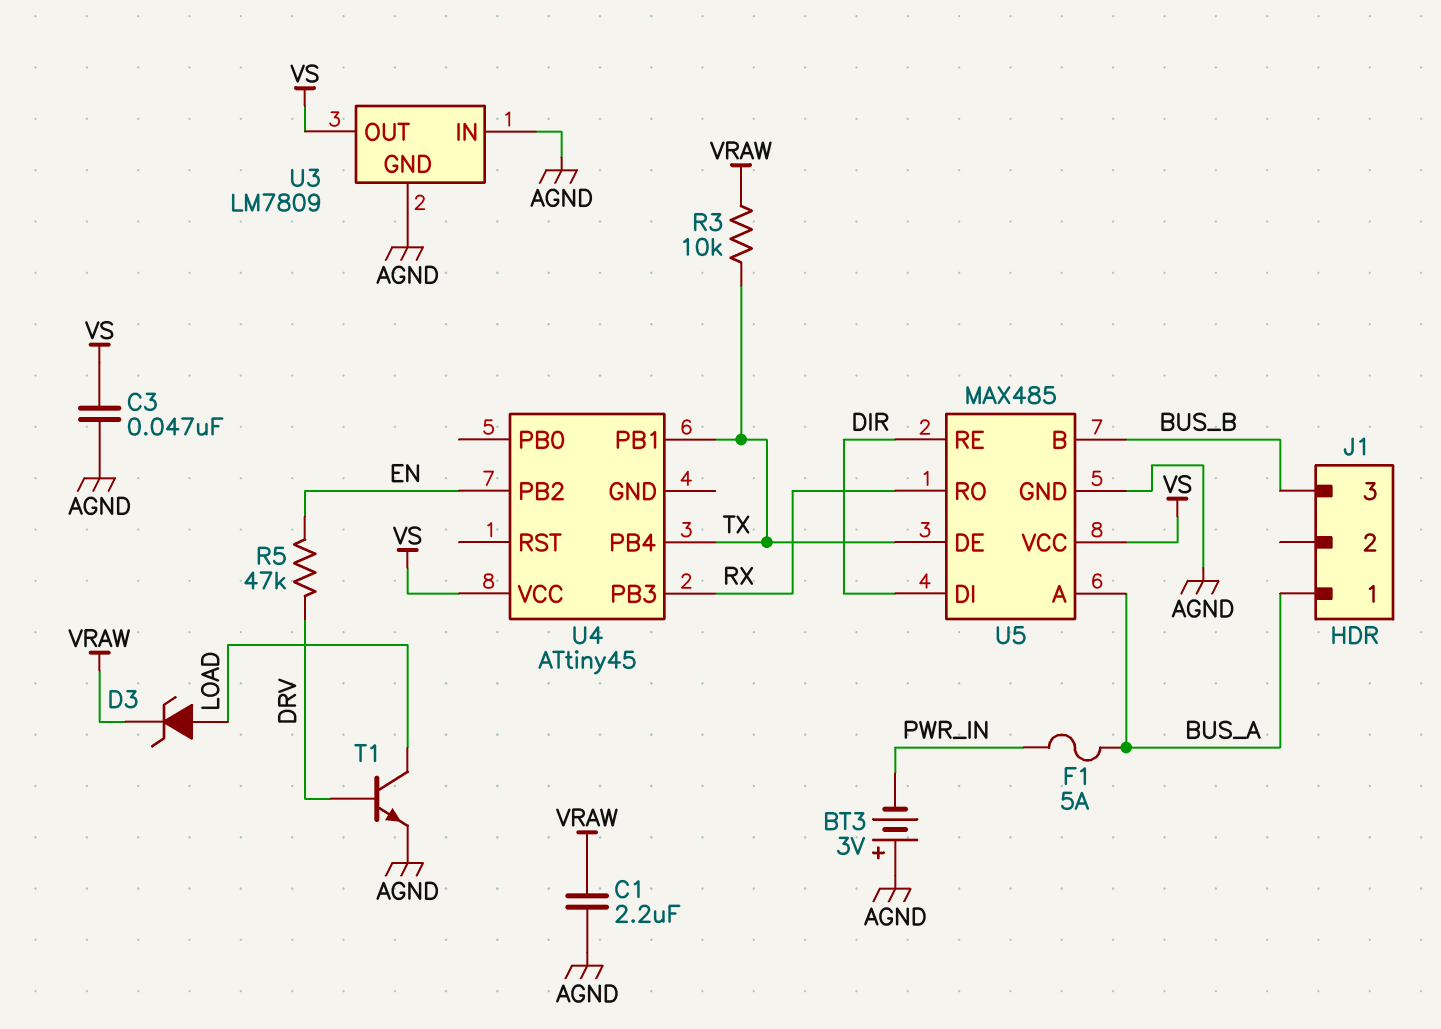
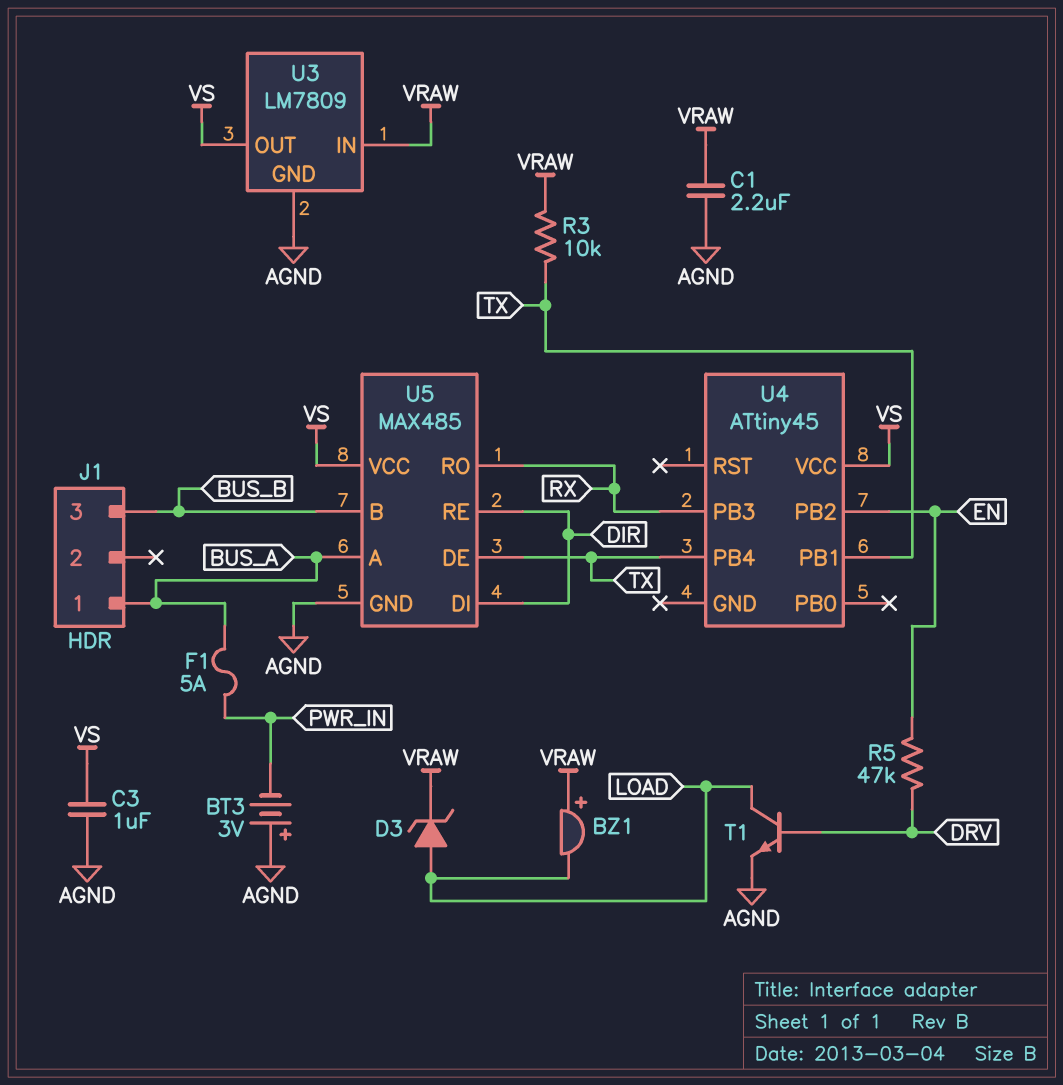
BZ1: none -> buzzer (plus VRAW, minus LOAD)
C3: 47nF (AGND, VS) -> 1uF (AGND, VS)
U3 pin IN: AGND -> VRAW

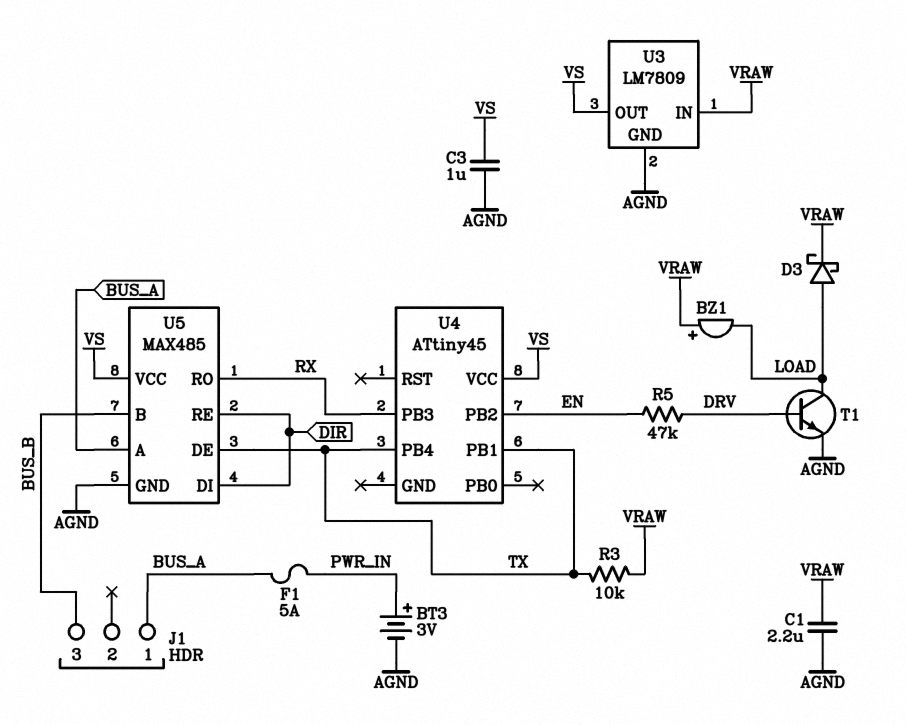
BT3: 3V (plus AGND, minus PWR_IN) -> 3V (plus PWR_IN, minus AGND)
D3: zener (A LOAD, K VRAW) -> schottky (A LOAD, K VRAW)

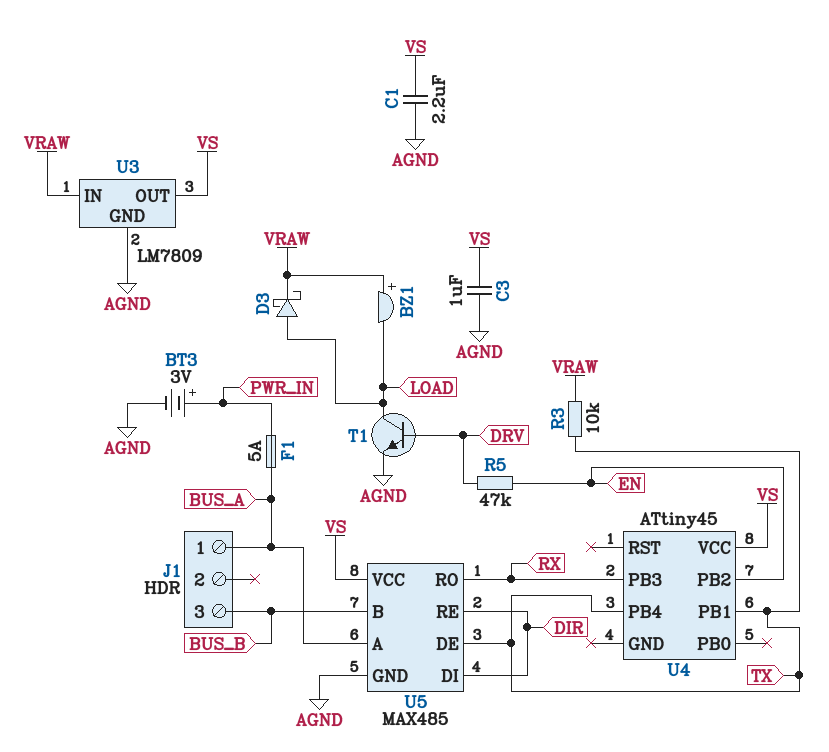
C1: 2.2uF (AGND, VRAW) -> 2.2uF (AGND, VS)

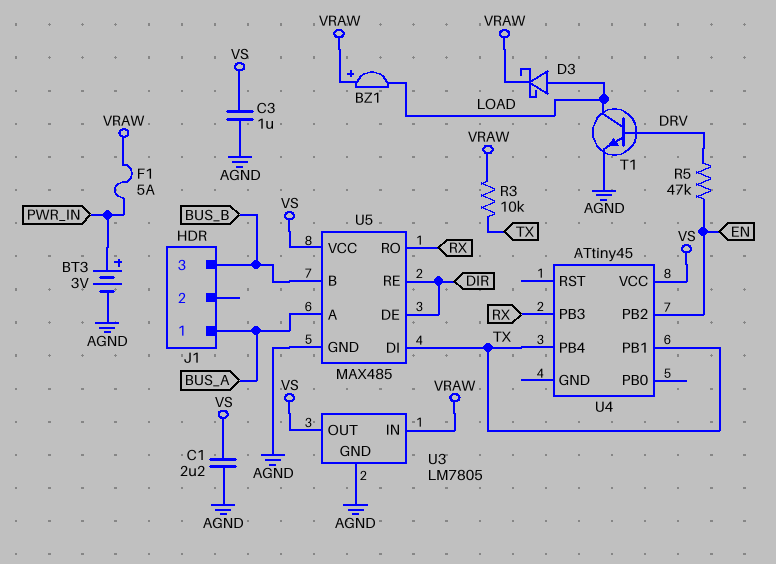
F1: 5A (BUS_A, PWR_IN) -> 5A (PWR_IN, VRAW)
U3: LM7809 -> LM7805
U5 pin DE: TX -> DIR
U5 pin DI: DIR -> TX

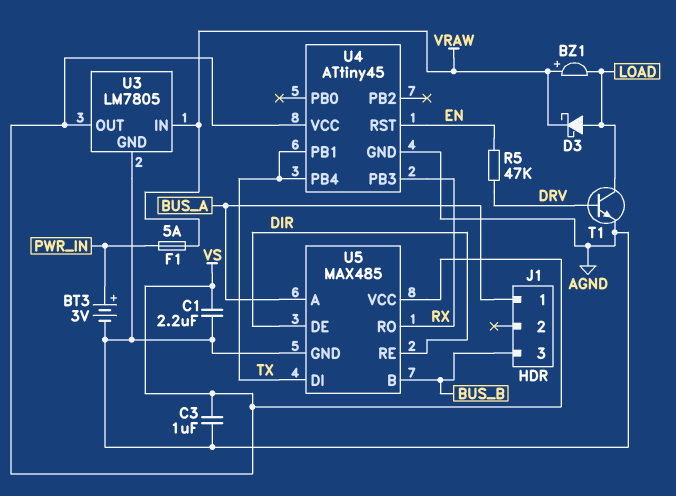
R3: 10k (TX, VRAW) -> none
U4 pin GND: none -> AGND
U4 pin PB2: EN -> none
U4 pin RST: none -> EN

